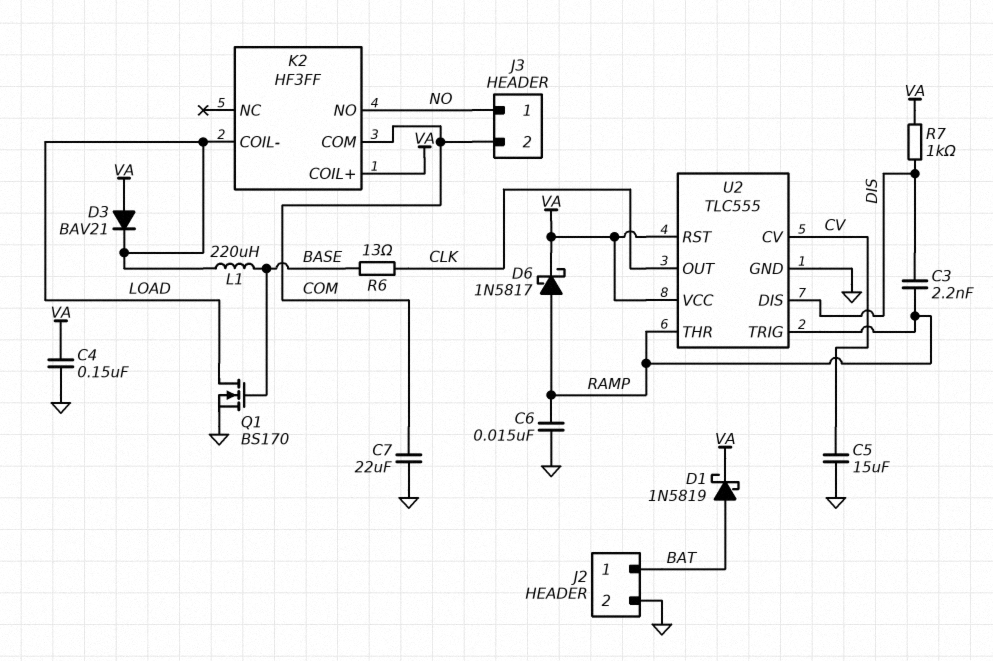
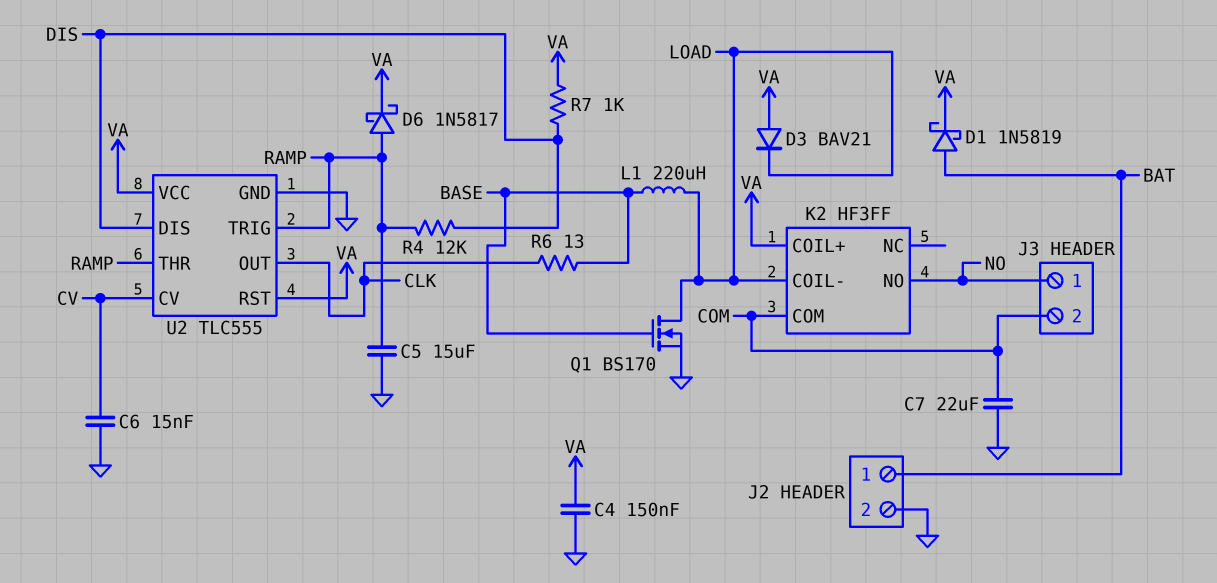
C3: 2.2nF (DIS, RAMP) -> none
C5: 15uF (CV, GND) -> 15uF (GND, RAMP)
C6: 15nF (GND, RAMP) -> 15nF (CV, GND)
R4: none -> 12k (DIS, RAMP)

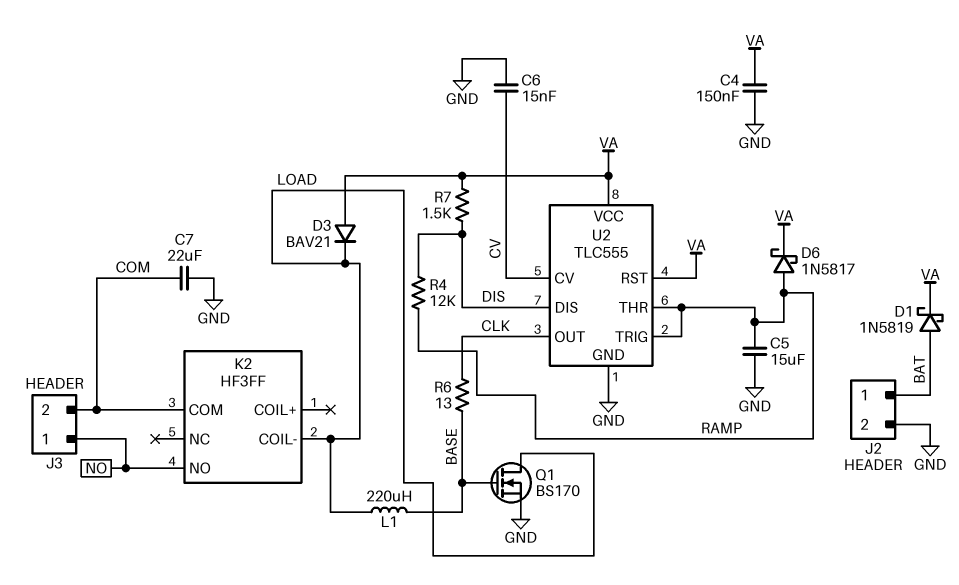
K2 pin COIL+: VA -> none
R7: 1k (DIS, VA) -> 1.5k (DIS, VA)

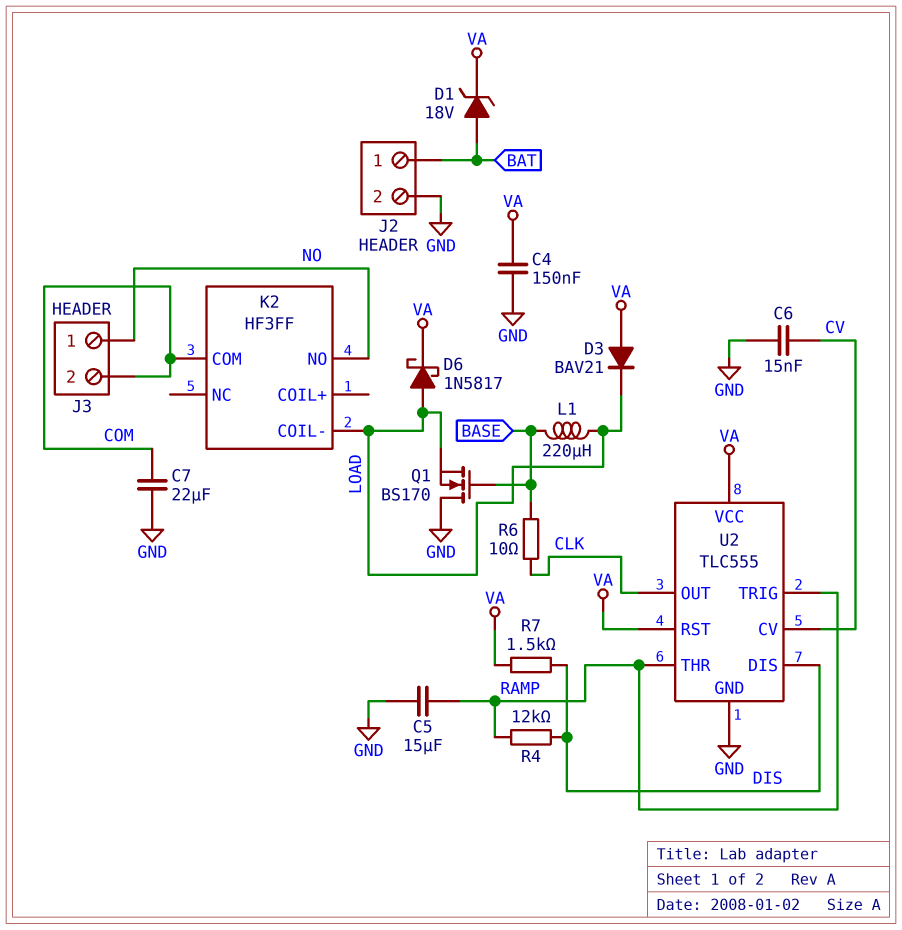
D1: schottky 1N5819 (A BAT, K VA) -> zener 18V (A BAT, K VA)
D6: schottky 1N5817 (A RAMP, K VA) -> schottky 1N5817 (A LOAD, K VA)
Q1: NMOS BS170 (G BASE, D LOAD, S GND) -> NMOS BS170 (G BASE, D GND, S LOAD)
R6: 13 (BASE, CLK) -> 10 (BASE, CLK)

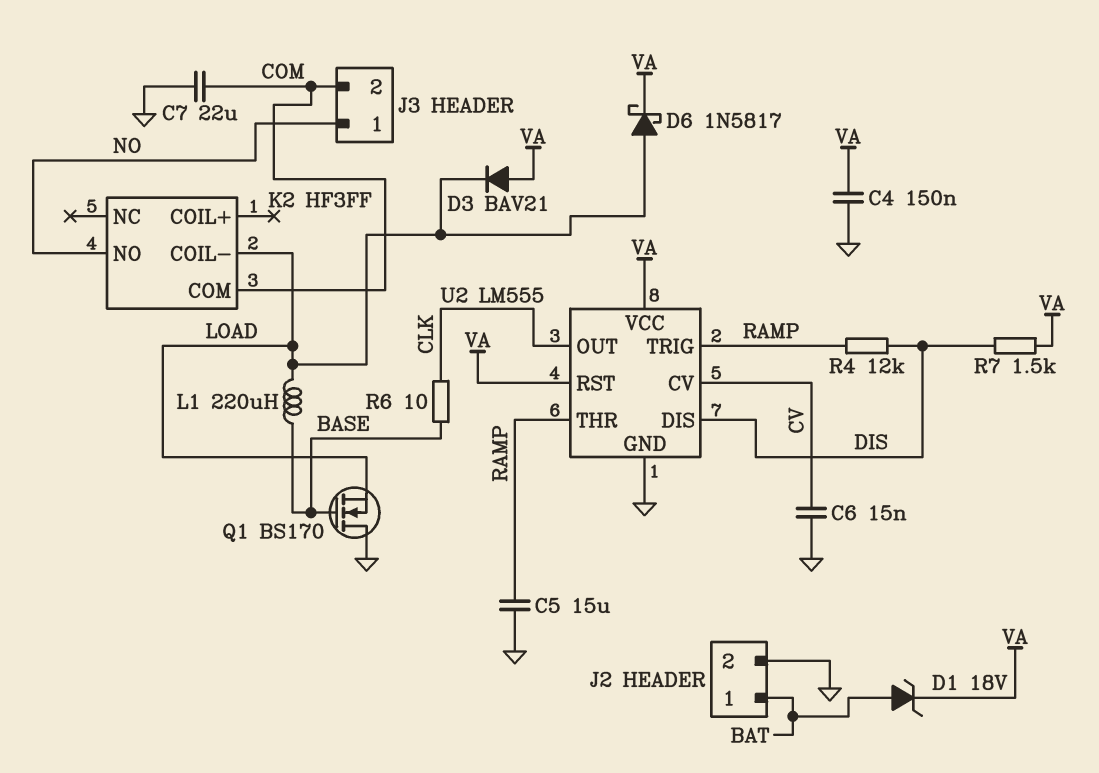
U2: TLC555 -> LM555

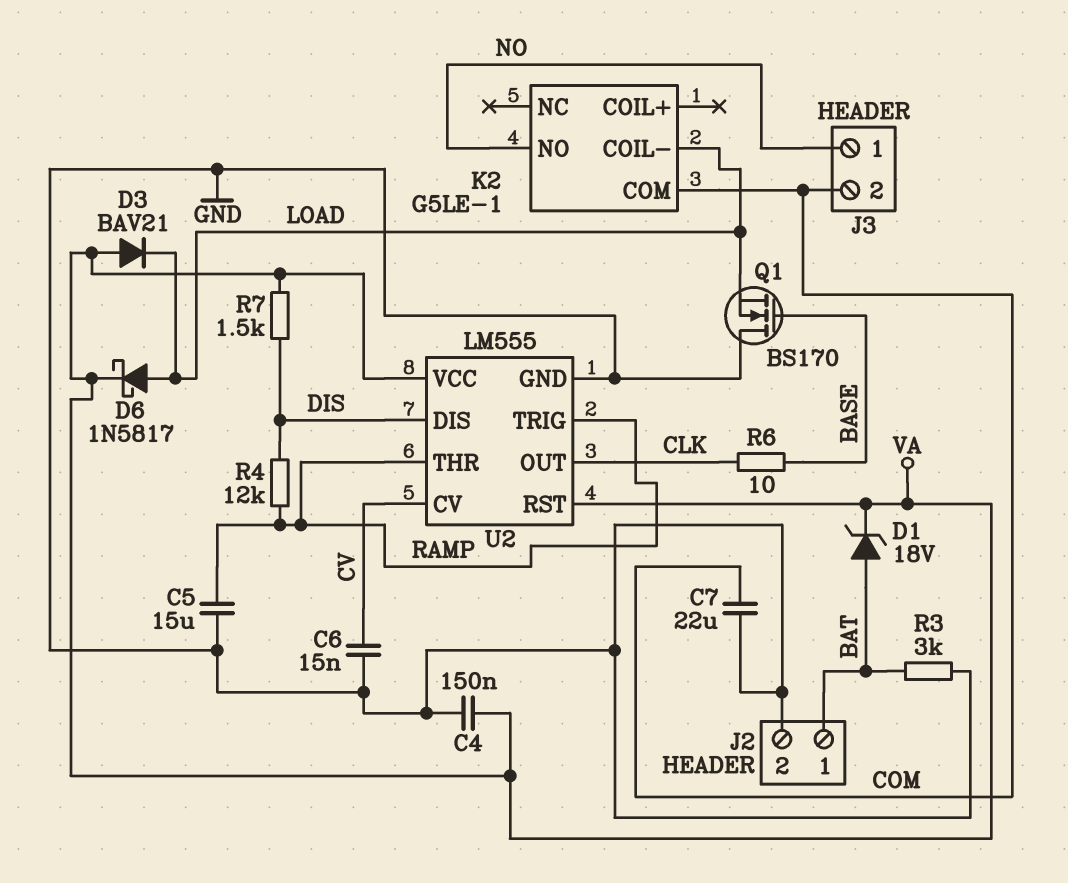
K2: HF3FF -> G5LE-1
L1: 220uH (BASE, LOAD) -> none
R3: none -> 3k (BAT, GND)

